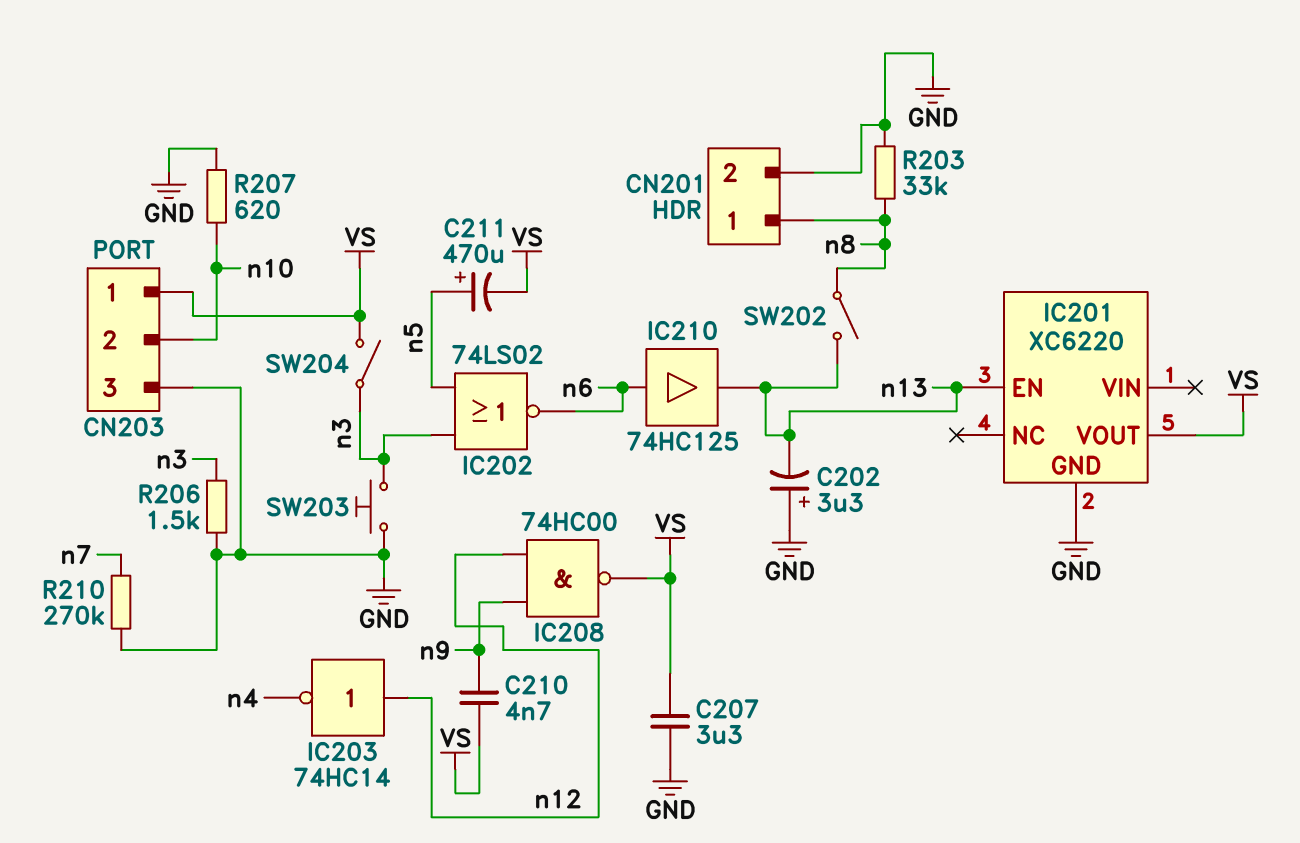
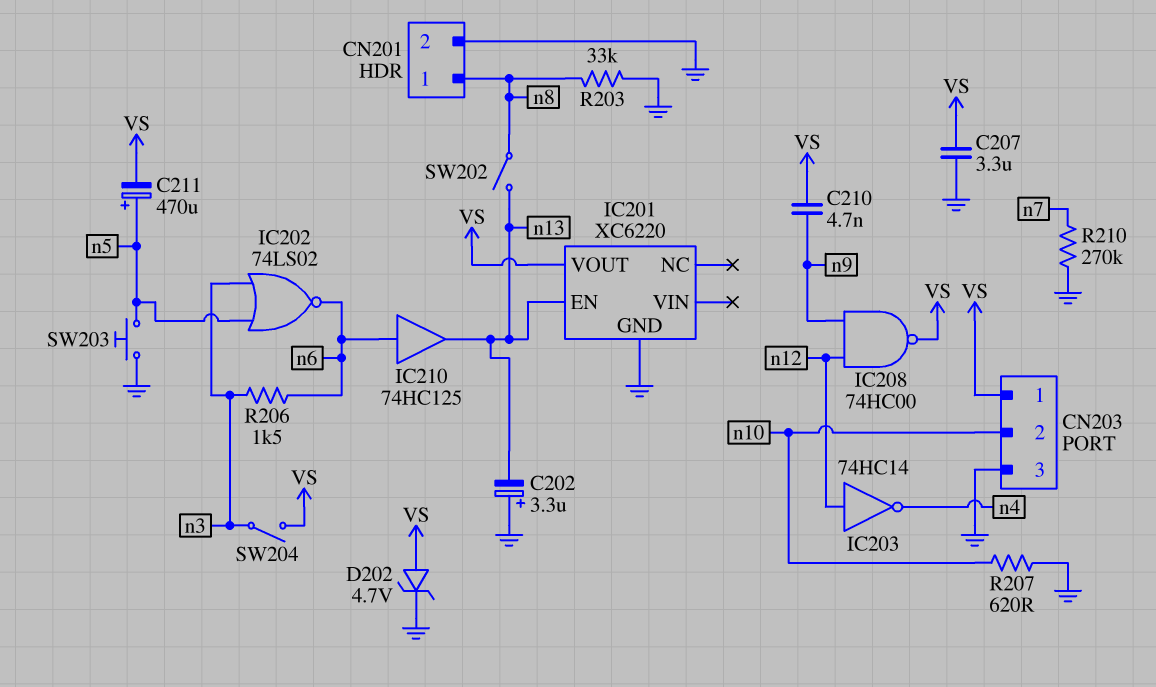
D202: none -> zener 4.7V (A VS, K GND)
R206: 1.5k (GND, n3) -> 1.5k (n3, n6)
SW203: button (GND, n3) -> button (GND, n5)

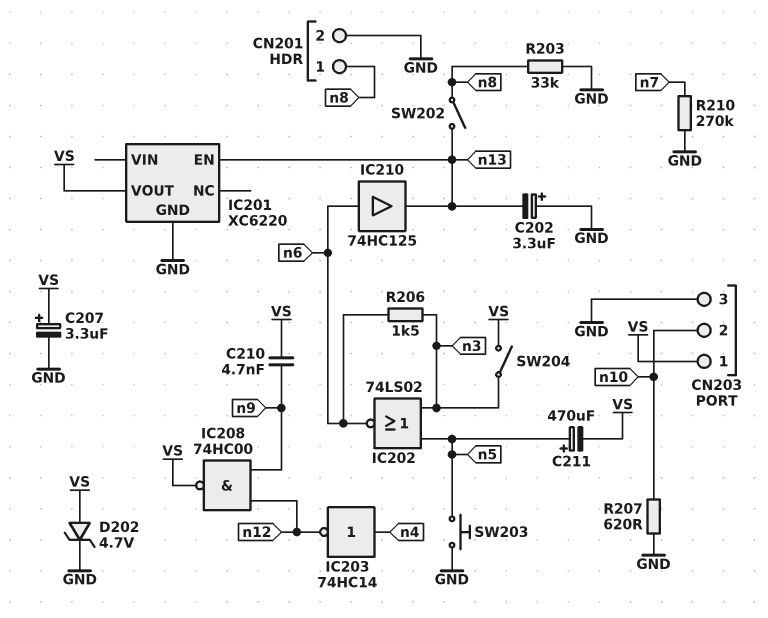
C207: 3.3uF (GND, VS) -> 3.3uF (plus VS, minus GND)
IC203: NOT 74HC14 (in n12, out n4) -> NOT 74HC14 (in n4, out n12)

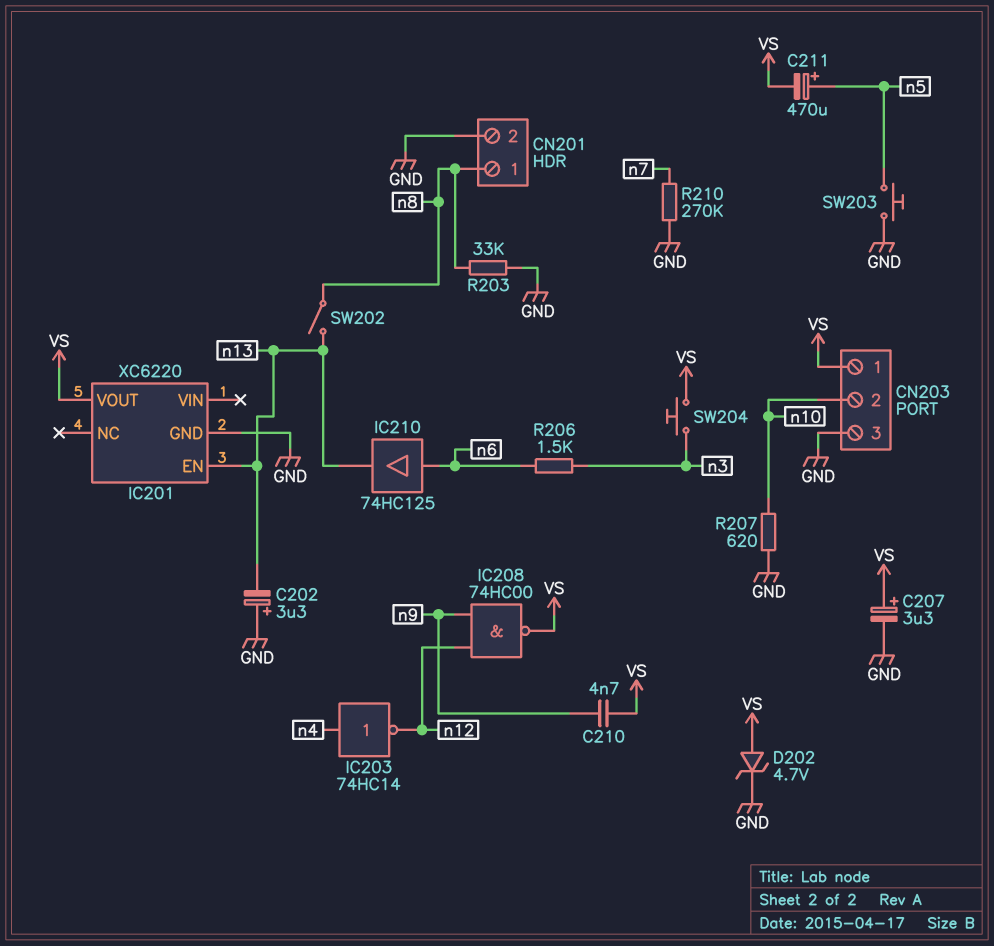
IC202: NOR 74LS02 (in n3, in n5, out n6) -> none
SW204: switch (VS, n3) -> button (VS, n3)

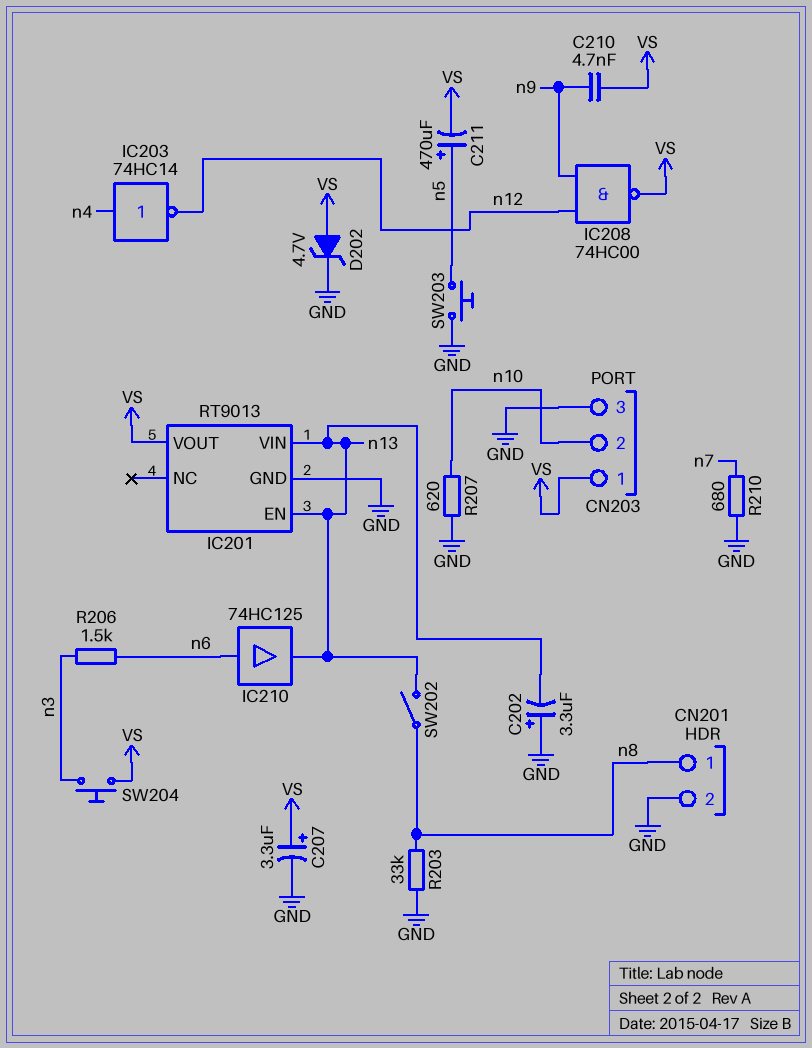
IC201: XC6220 -> RT9013
IC201 pin VIN: none -> n13
R210: 270k (GND, n7) -> 680 (GND, n7)

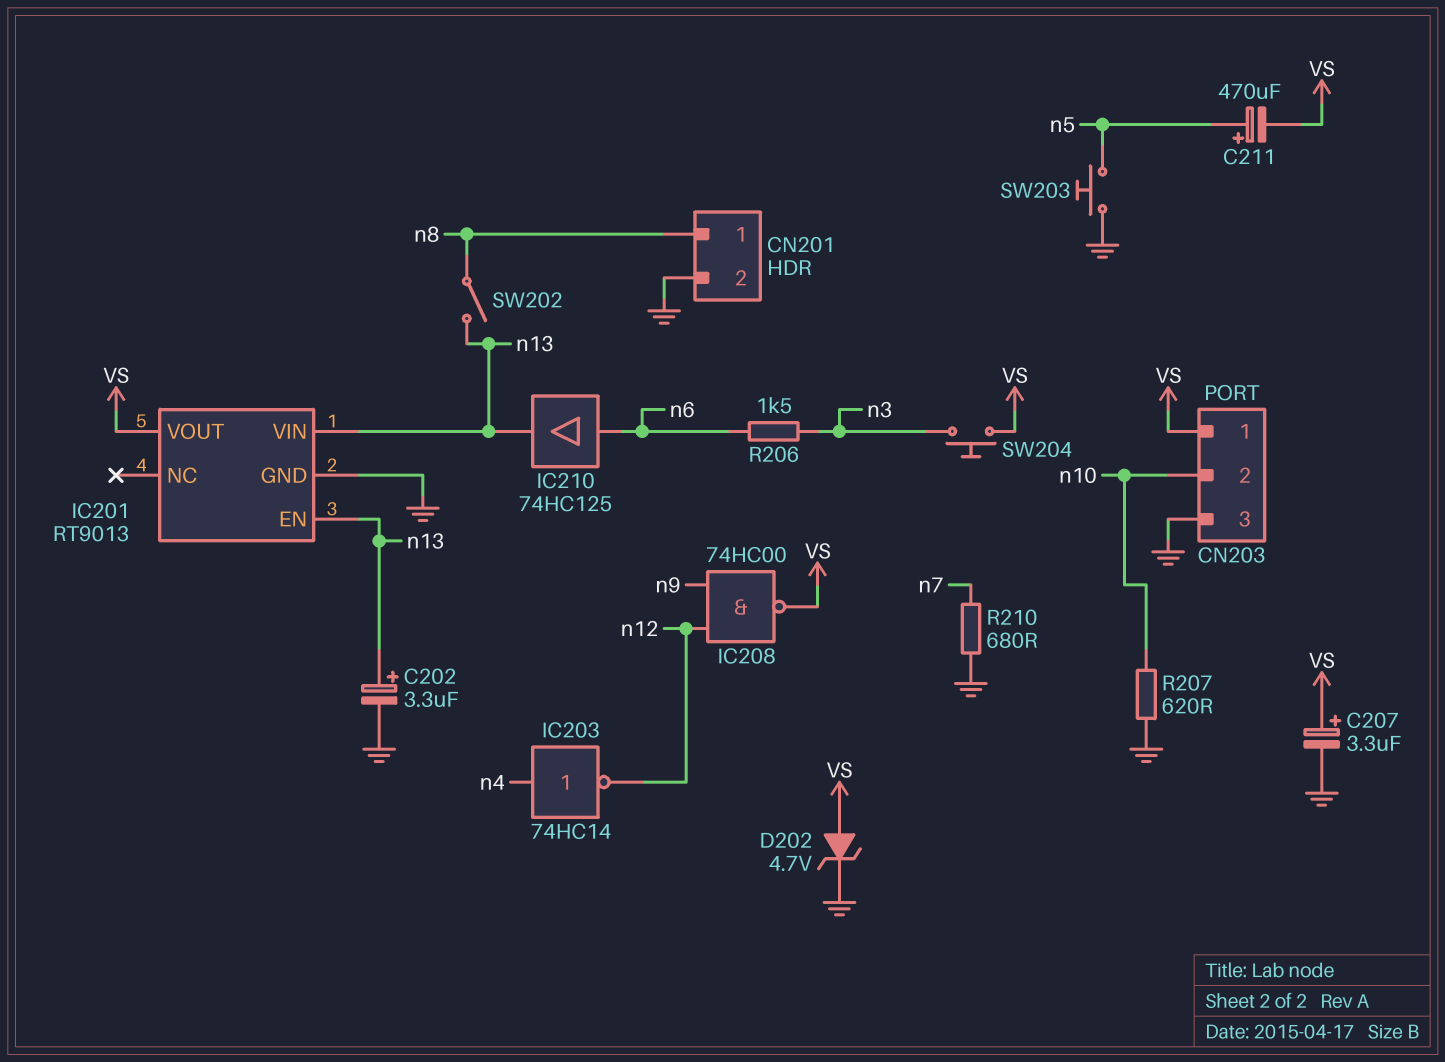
C202: 3.3uF (plus GND, minus n13) -> 3.3uF (plus n13, minus GND)
C210: 4.7nF (VS, n9) -> none
R203: 33k (GND, n8) -> none

